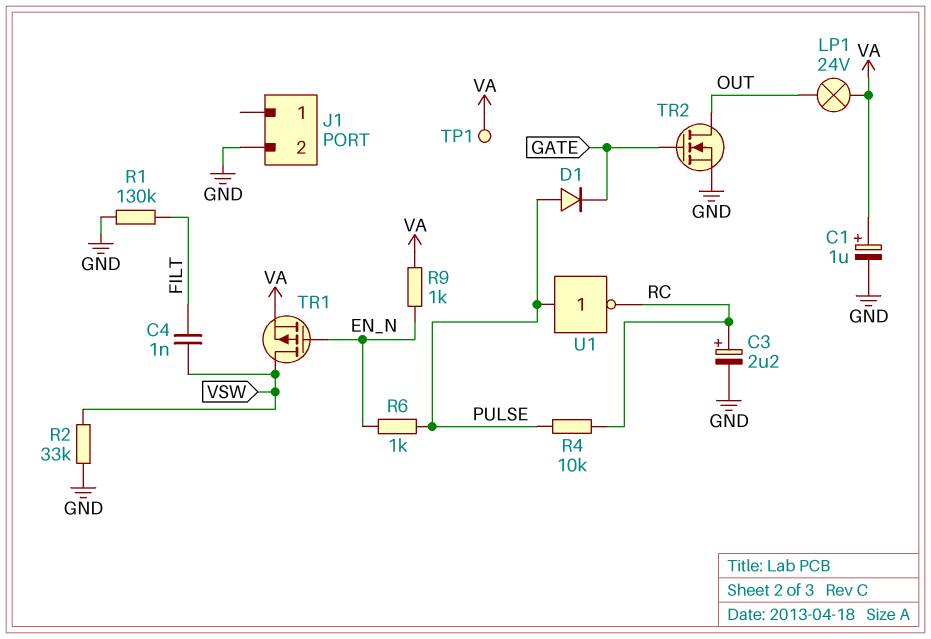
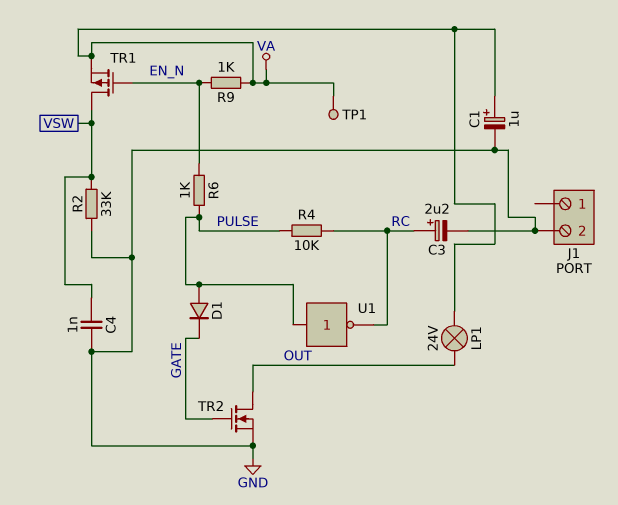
C4: 1nF (FILT, VSW) -> 1nF (GND, VSW)
R1: 130k (FILT, GND) -> none

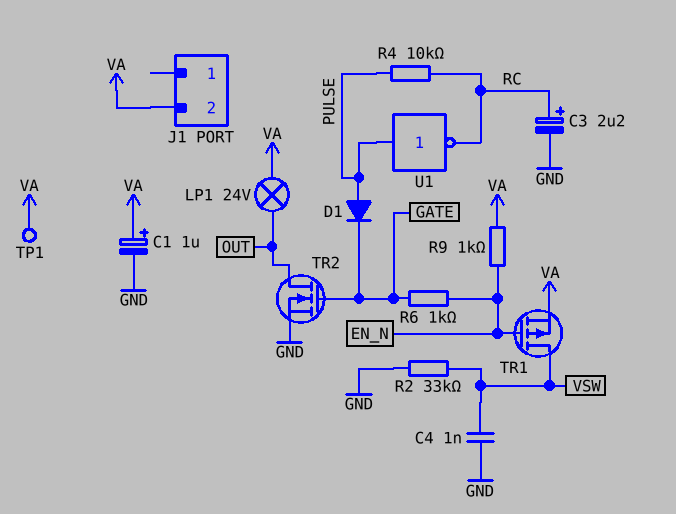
J1 pin 2: GND -> VA
R6: 1k (EN_N, PULSE) -> 1k (EN_N, GATE)

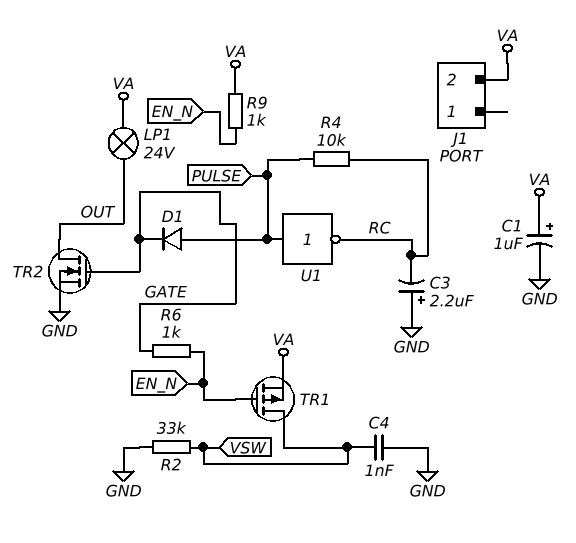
C3: 2.2uF (plus RC, minus GND) -> 2.2uF (plus GND, minus RC)
TP1: test point (VA) -> none

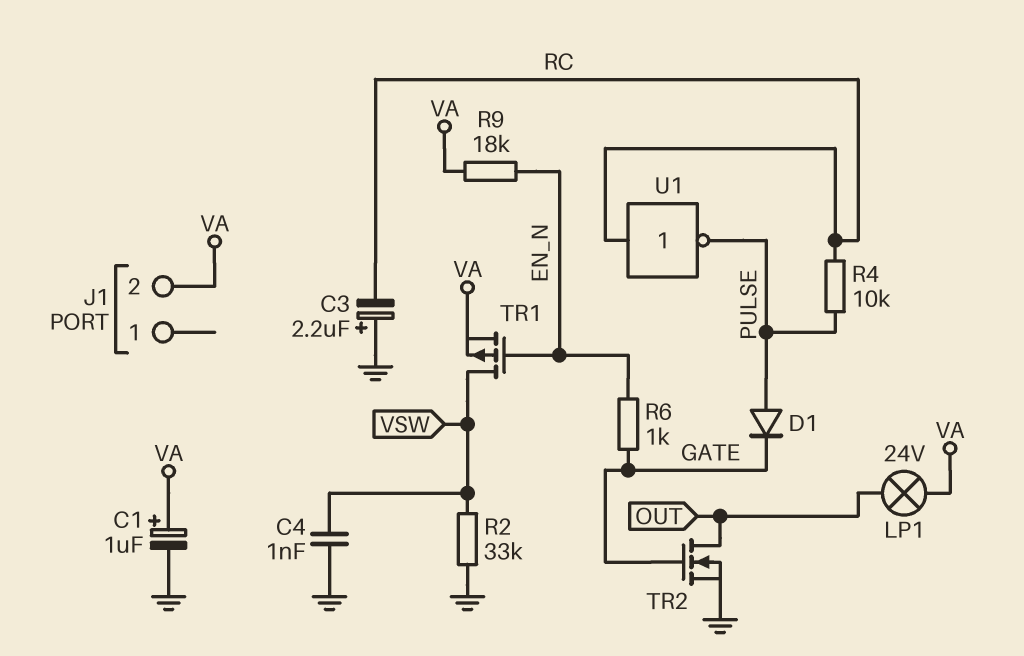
R9: 1k (EN_N, VA) -> 18k (EN_N, VA)
U1: NOT (in PULSE, out RC) -> NOT (in RC, out PULSE)

